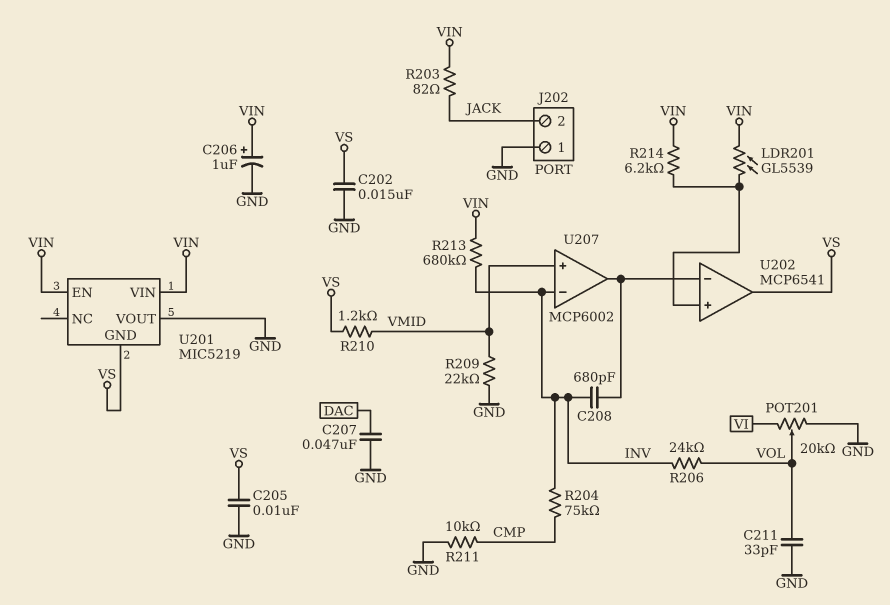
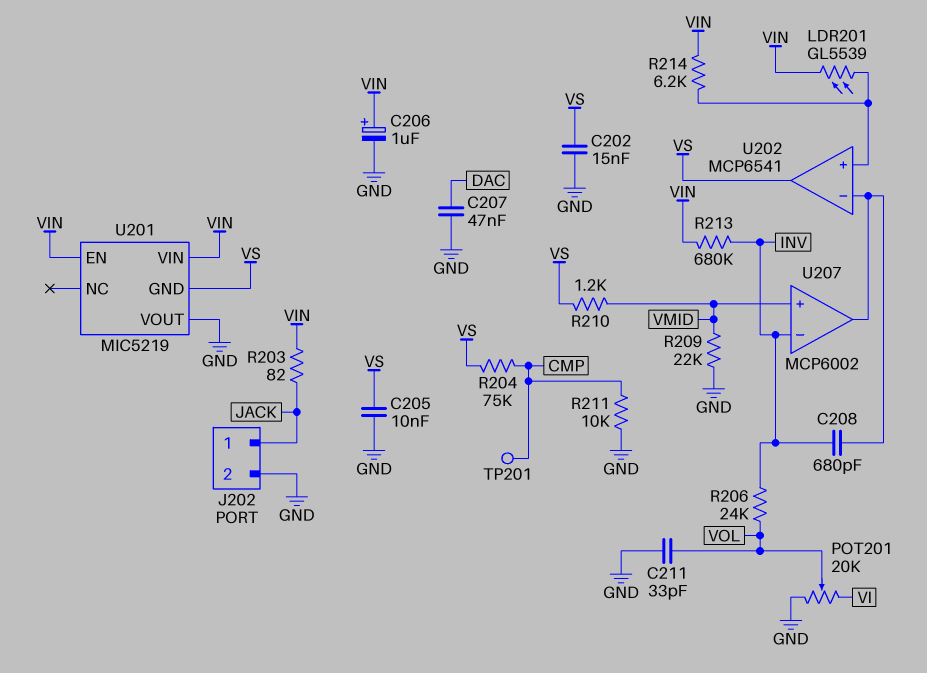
J202 pin 1: GND -> JACK
J202 pin 2: JACK -> GND
R204: 75k (CMP, INV) -> 75k (CMP, VS)
TP201: none -> test point (CMP)

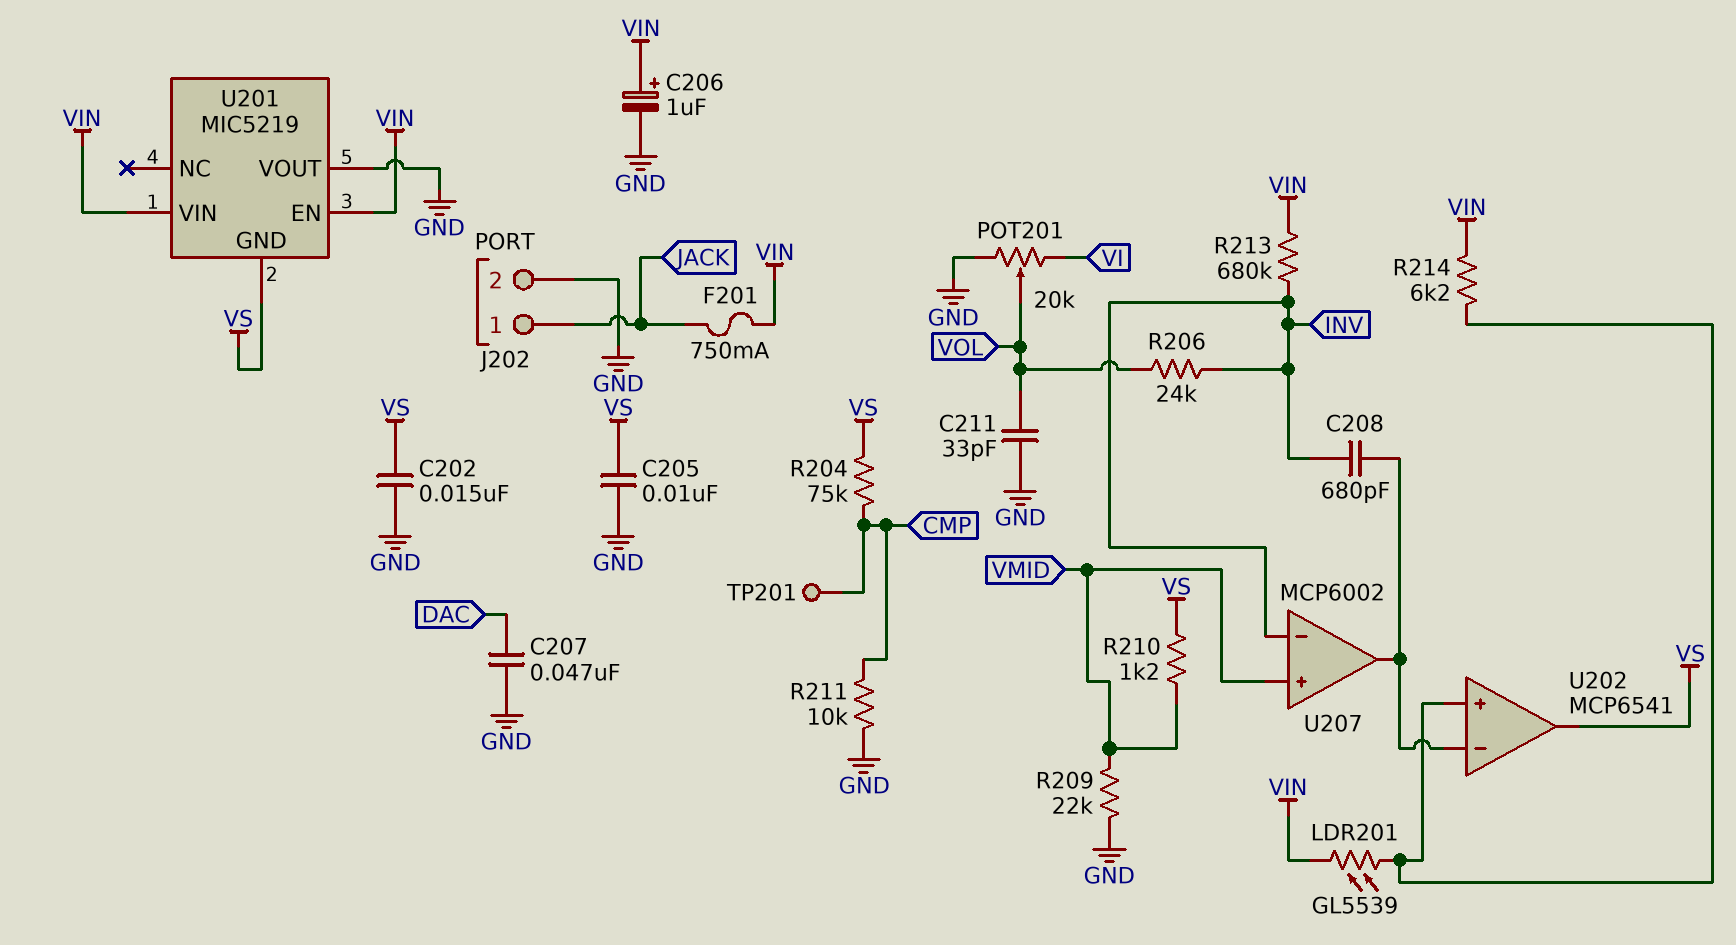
F201: none -> 750mA (JACK, VIN)
R203: 82 (JACK, VIN) -> none

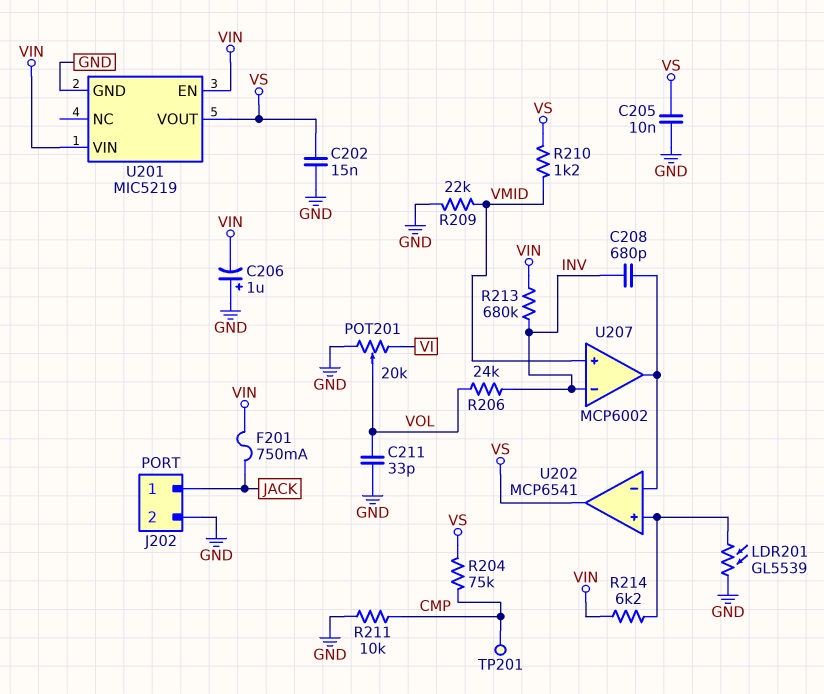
C206: 1uF (plus VIN, minus GND) -> 1uF (plus GND, minus VIN)
C207: 47nF (DAC, GND) -> none
LDR201: GL5539 (U202/in+, VIN) -> GL5539 (GND, U202/in+)
U201 pin GND: VS -> GND
U201 pin VOUT: GND -> VS

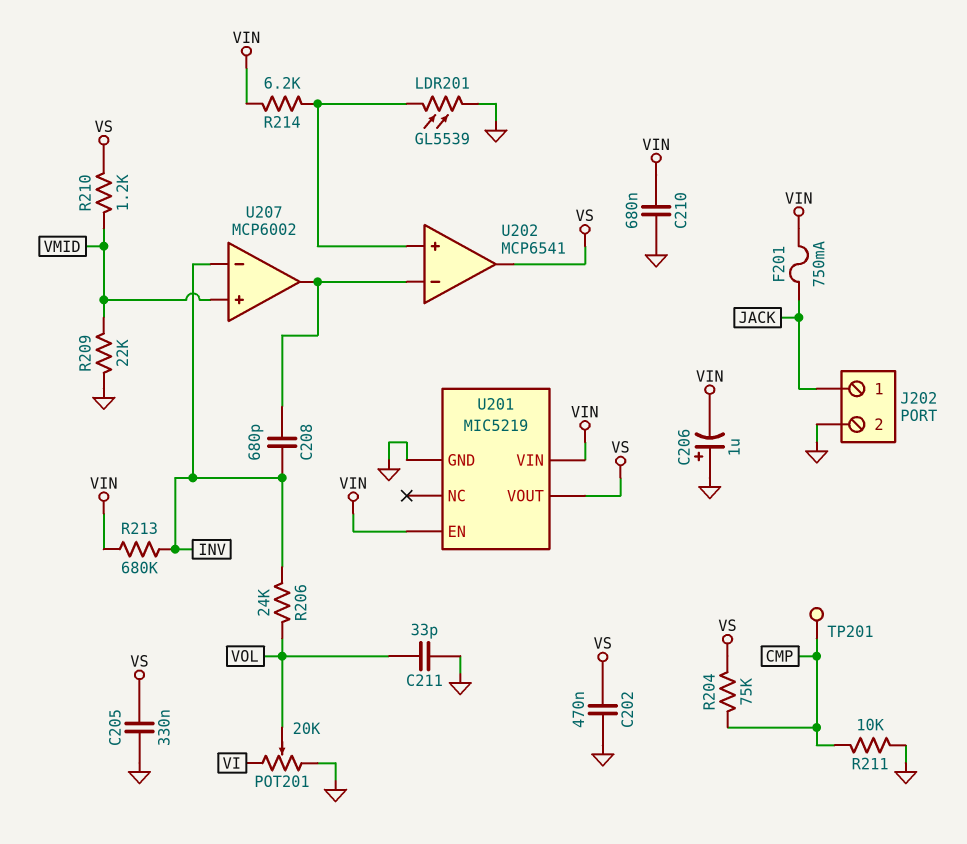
C202: 15nF (GND, VS) -> 470nF (GND, VS)
C205: 10nF (GND, VS) -> 330nF (GND, VS)
C210: none -> 680nF (GND, VIN)

